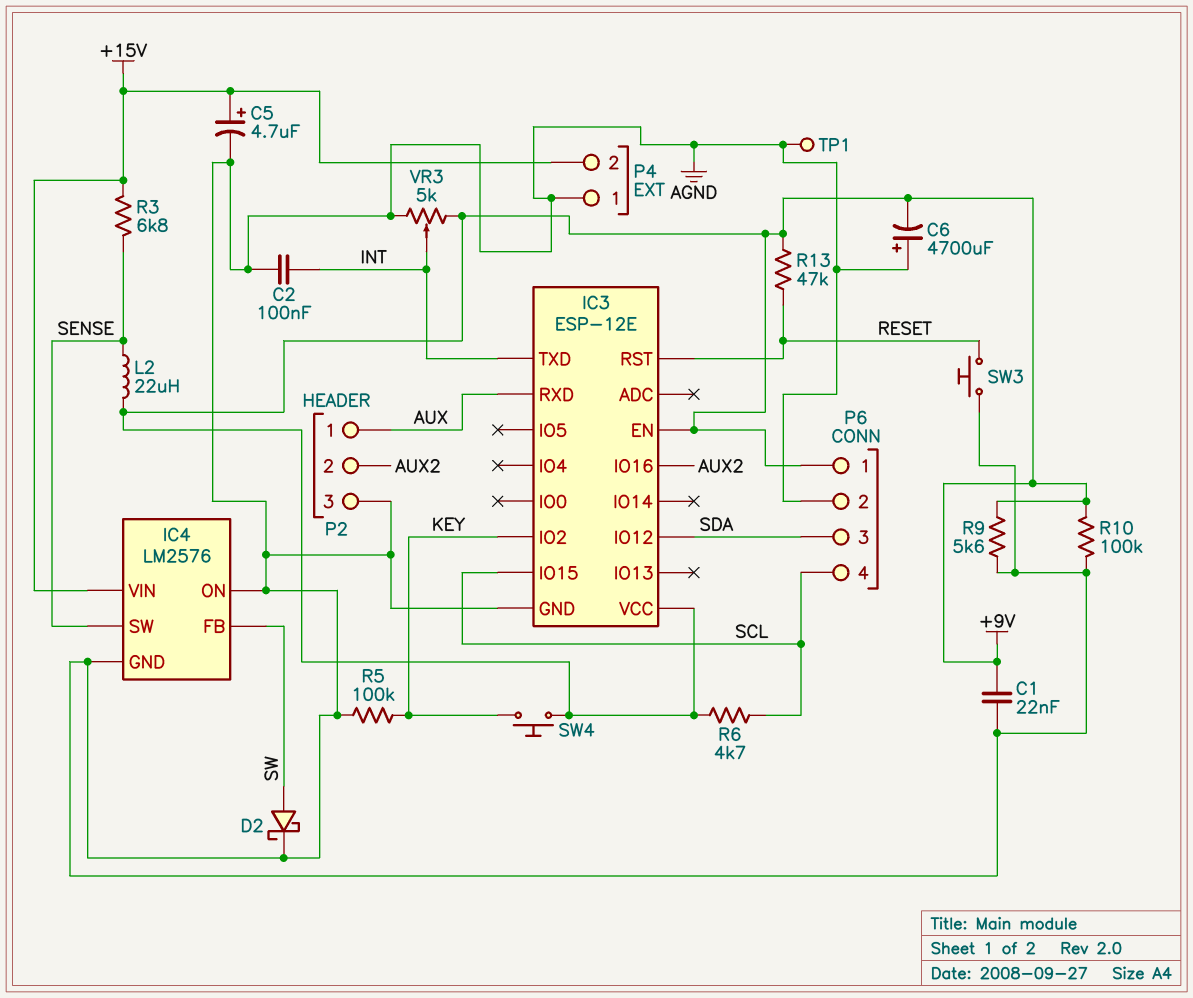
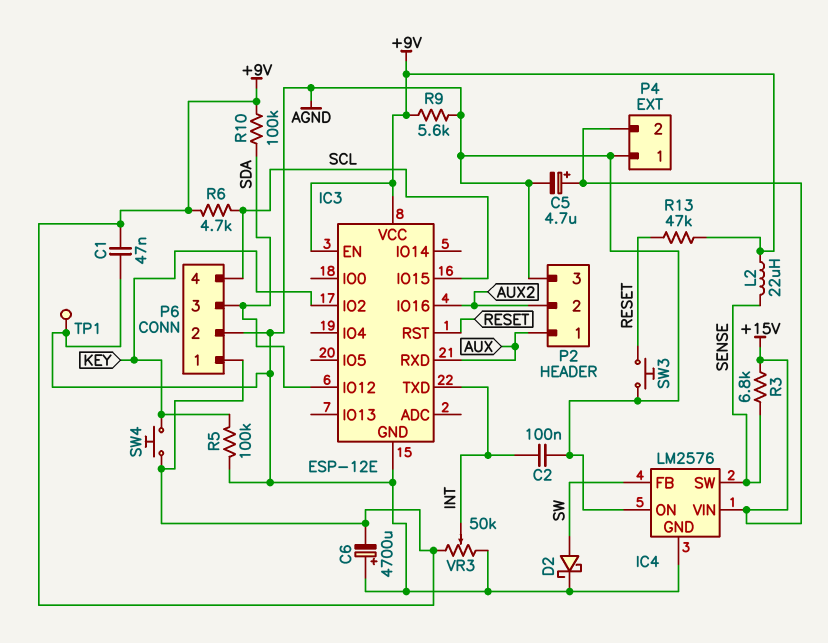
C1: 22nF (+9V, AGND) -> 47nF (+9V, AGND)
R10: 100k (+9V, AGND) -> 100k (+9V, SDA)
VR3: 5k (+9V, AGND, wiper INT) -> 50k (+9V, AGND, wiper INT)

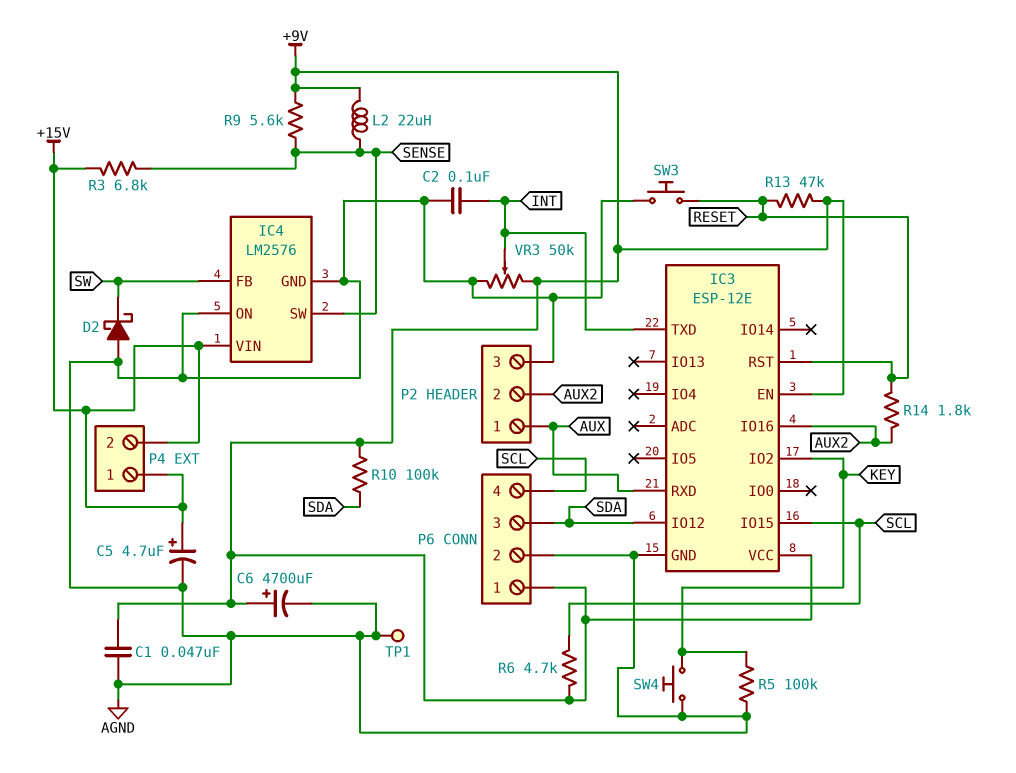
C6: 4700uF (plus AGND, minus +9V) -> 4700uF (plus +9V, minus AGND)
D2: schottky (A SW, K AGND) -> schottky (A AGND, K SW)
P4 pin 1: AGND -> +15V
R9: 5.6k (+9V, AGND) -> 5.6k (+9V, SENSE)
R14: none -> 1.8k (AUX2, RESET)
SW4: button (+9V, KEY) -> button (AGND, KEY)

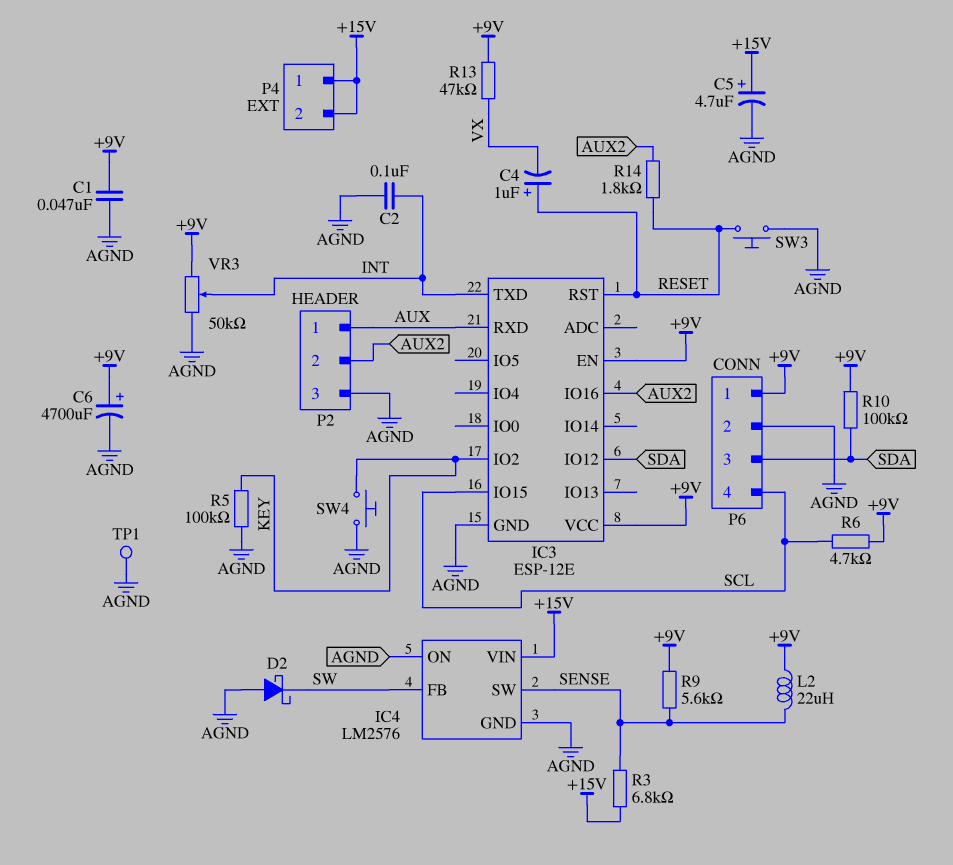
C4: none -> 1uF (plus RESET, minus VX)
R13: 47k (+9V, RESET) -> 47k (+9V, VX)

